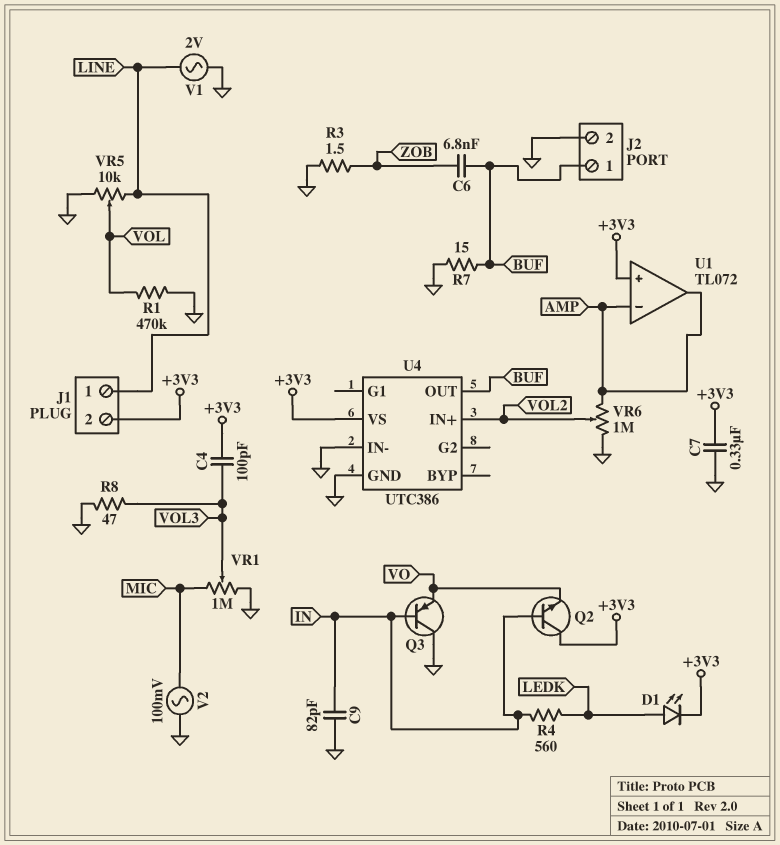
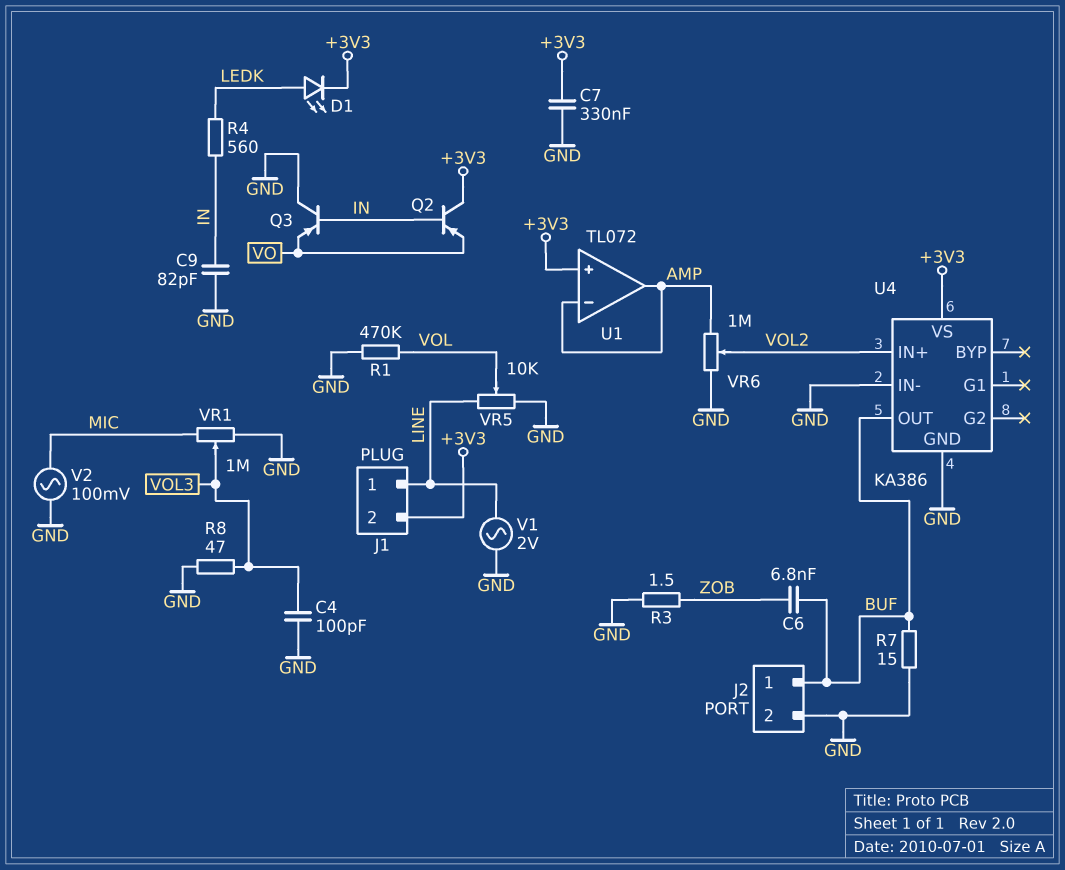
C4: 100pF (+3V3, VOL3) -> 100pF (GND, VOL3)
Q2: NPN (B IN, C +3V3, E VO) -> PNP (B IN, C +3V3, E VO)
U4: UTC386 -> KA386

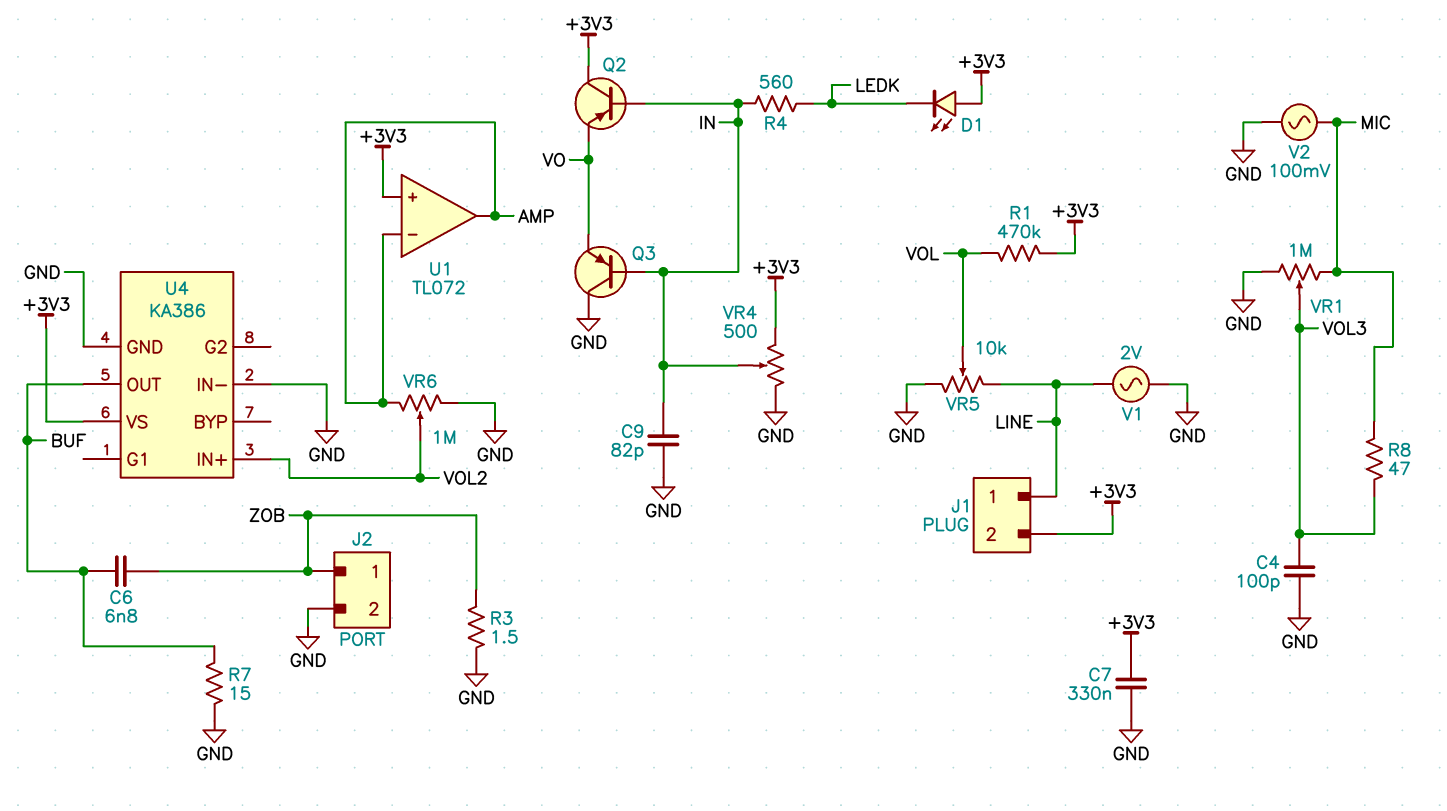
D1: LED (A LEDK, K +3V3) -> LED (A +3V3, K LEDK)
J2 pin 1: BUF -> ZOB
R1: 470k (GND, VOL) -> 470k (+3V3, VOL)
R8: 47 (GND, VOL3) -> 47 (MIC, VOL3)
VR4: none -> 500 (+3V3, GND, wiper IN)

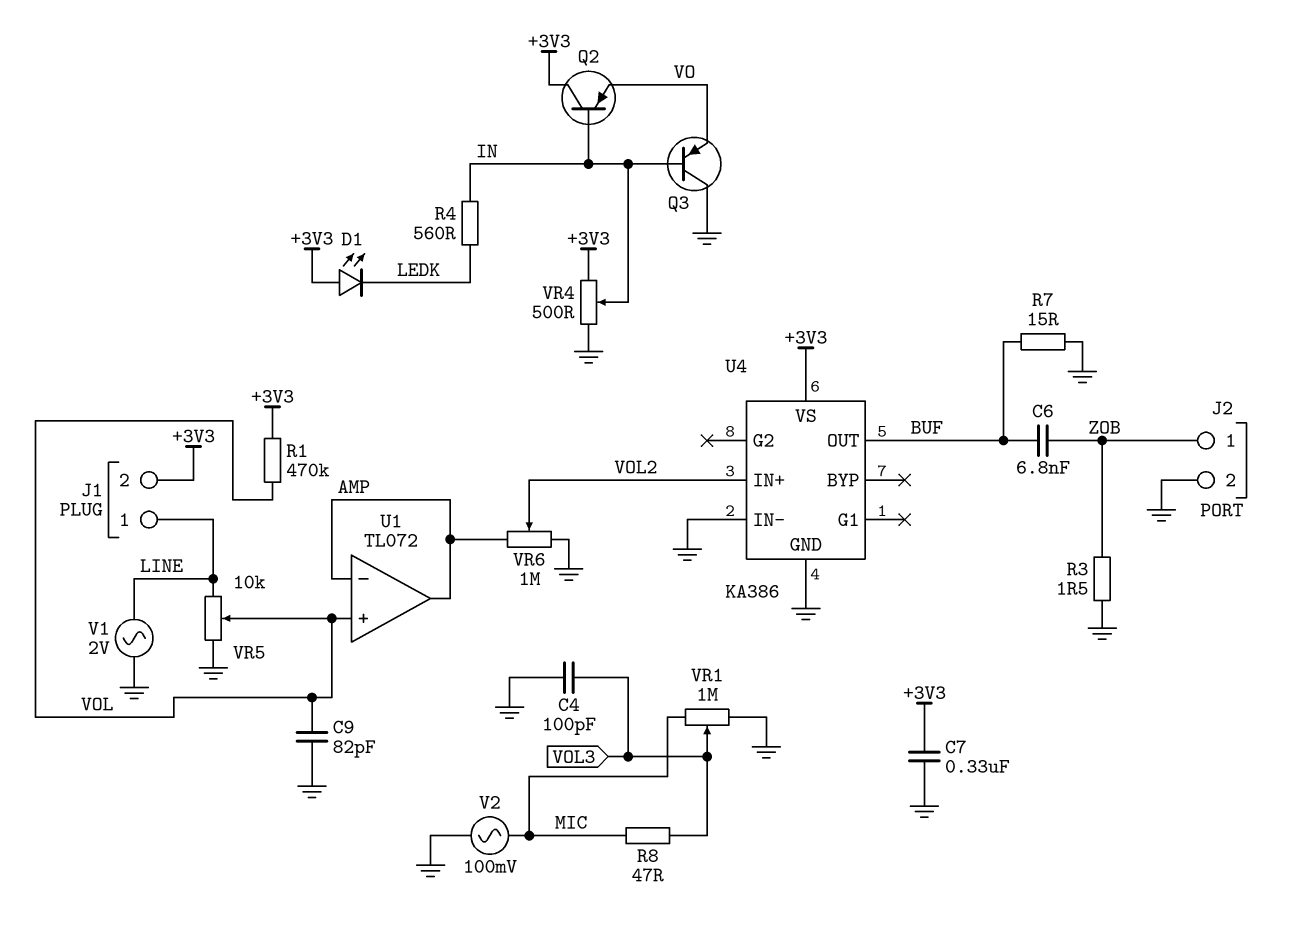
C9: 82pF (GND, IN) -> 82pF (GND, VOL)
U1 pin in+: +3V3 -> VOL

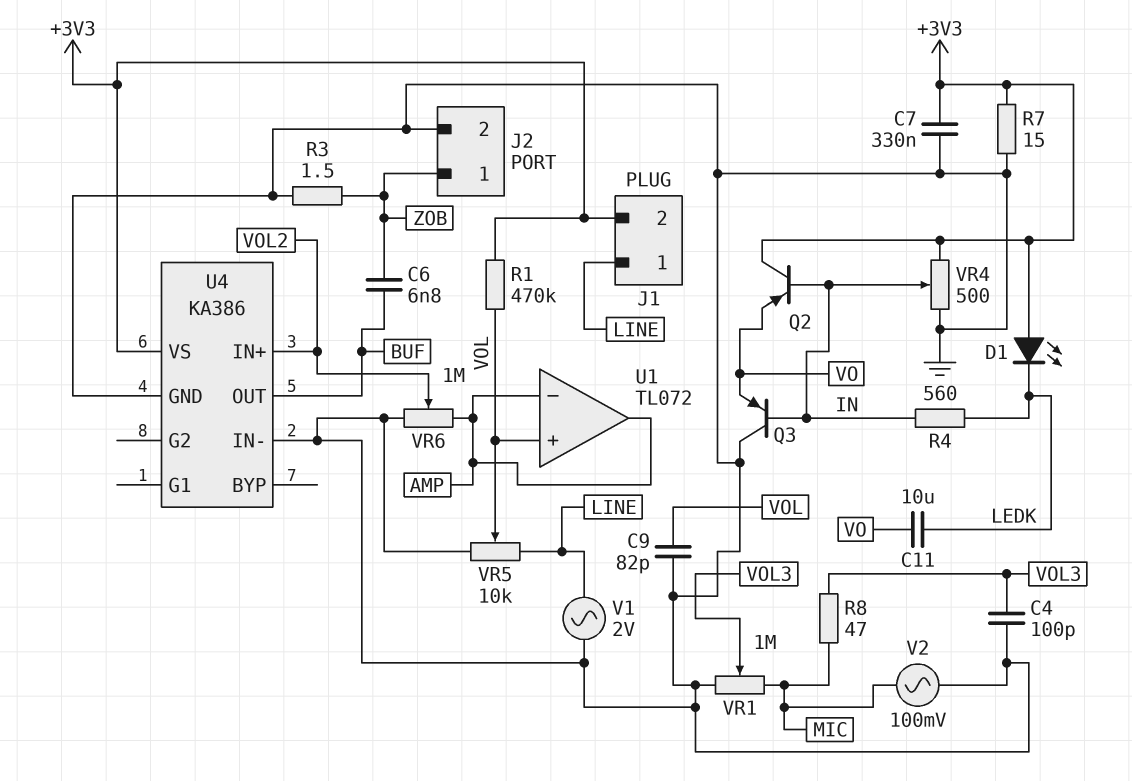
C11: none -> 10uF (LEDK, VO)
R7: 15 (BUF, GND) -> 15 (+3V3, GND)

